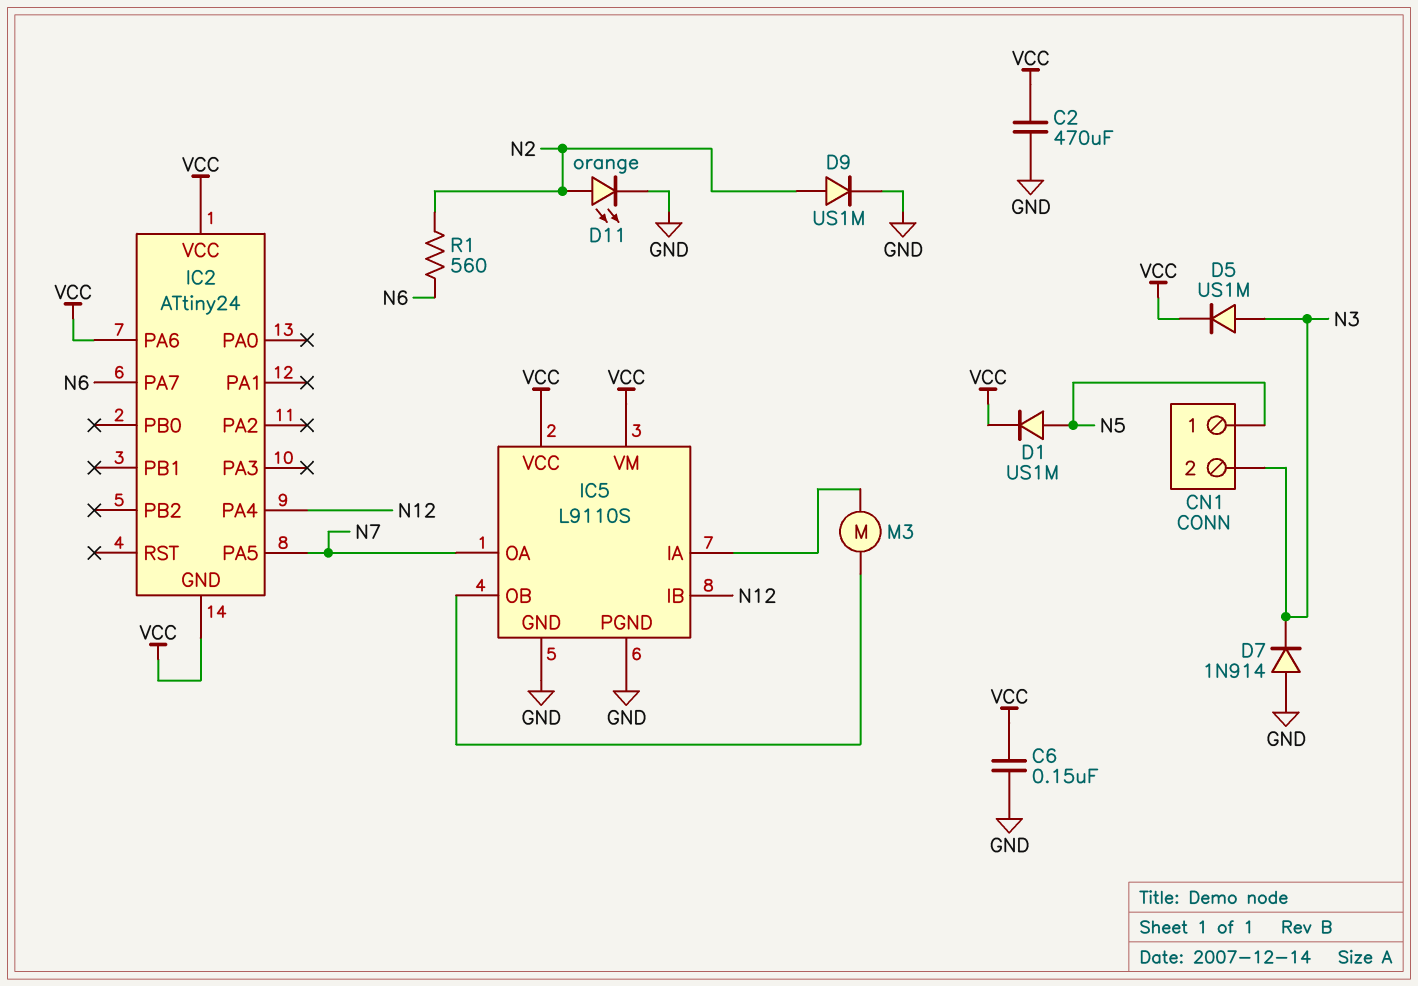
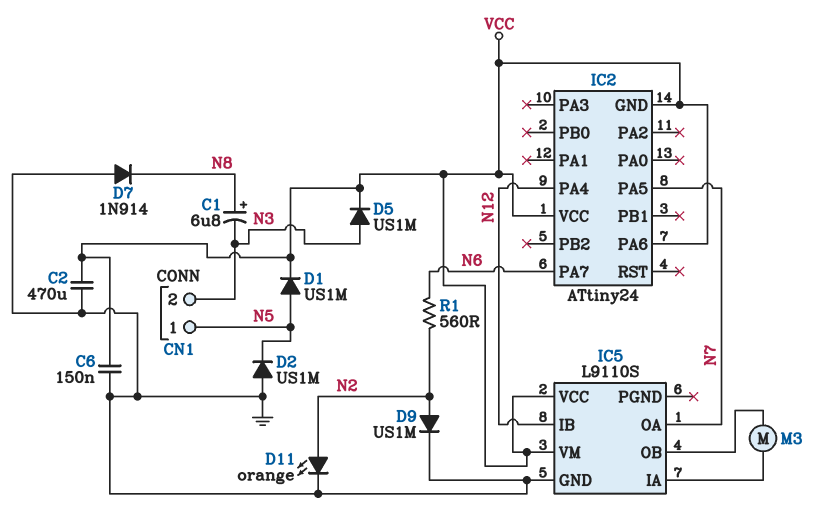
C1: none -> 6.8uF (plus N8, minus N3)
D2: none -> diode US1M (A GND, K N5)
D7: diode 1N914 (A GND, K N3) -> diode 1N914 (A GND, K N8)
IC5 pin PGND: GND -> none

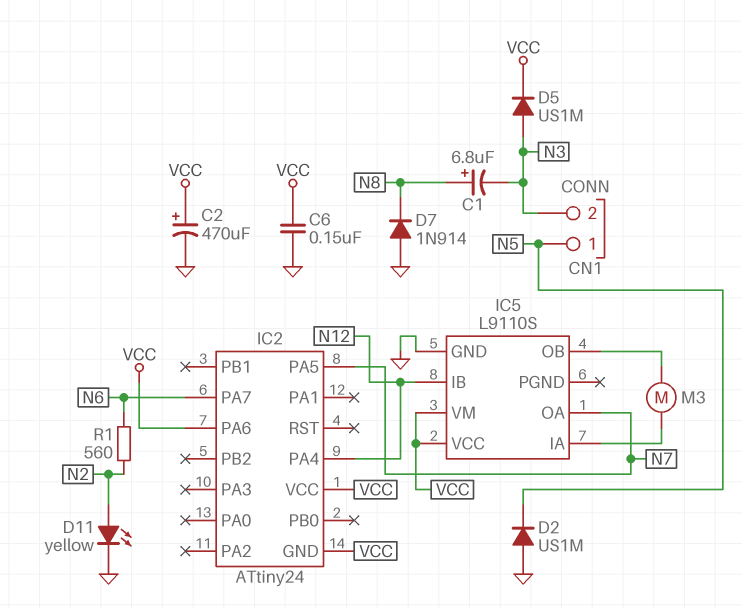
C2: 470uF (GND, VCC) -> 470uF (plus VCC, minus GND)
D1: diode US1M (A N5, K VCC) -> none
D9: diode US1M (A N2, K GND) -> none
D11: LED orange (A N2, K GND) -> LED yellow (A N2, K GND)

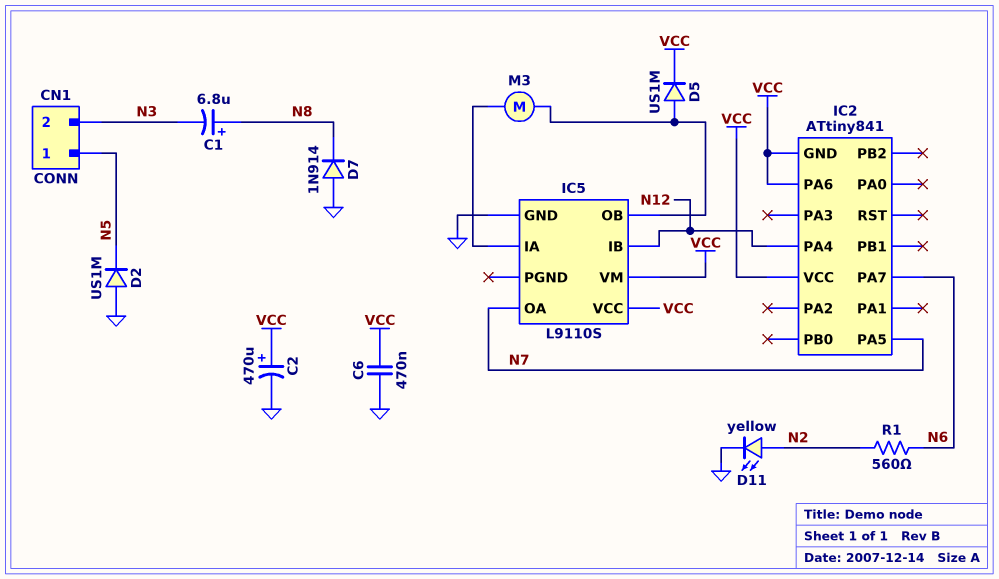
C6: 150nF (GND, VCC) -> 470nF (GND, VCC)
D5: diode US1M (A N3, K VCC) -> diode US1M (A IC5/OB, K VCC)
IC2: ATtiny24 -> ATtiny841

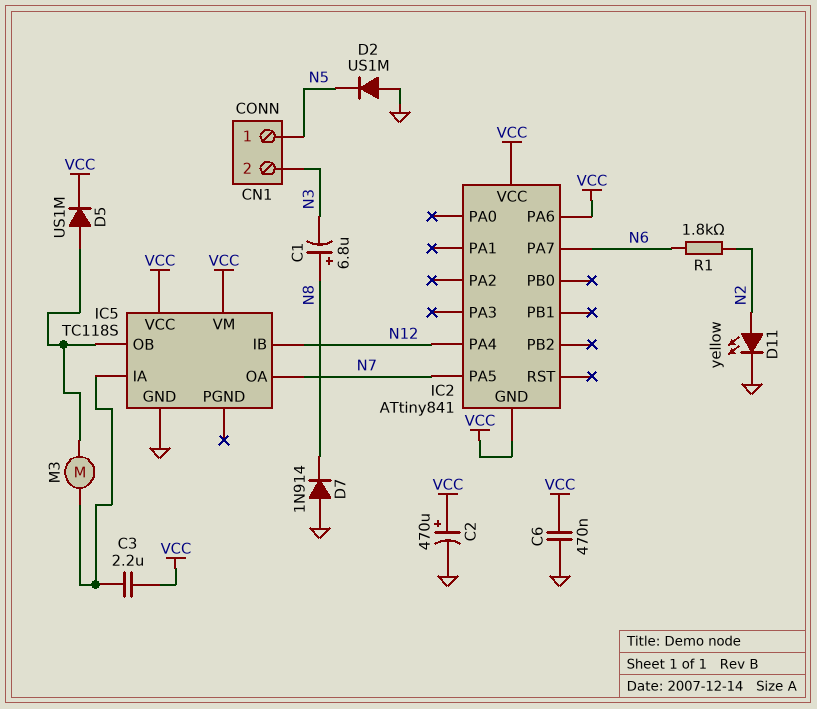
C3: none -> 2.2uF (IC5/IA, VCC)
IC5: L9110S -> TC118S
R1: 560 (N2, N6) -> 1.8k (N2, N6)

